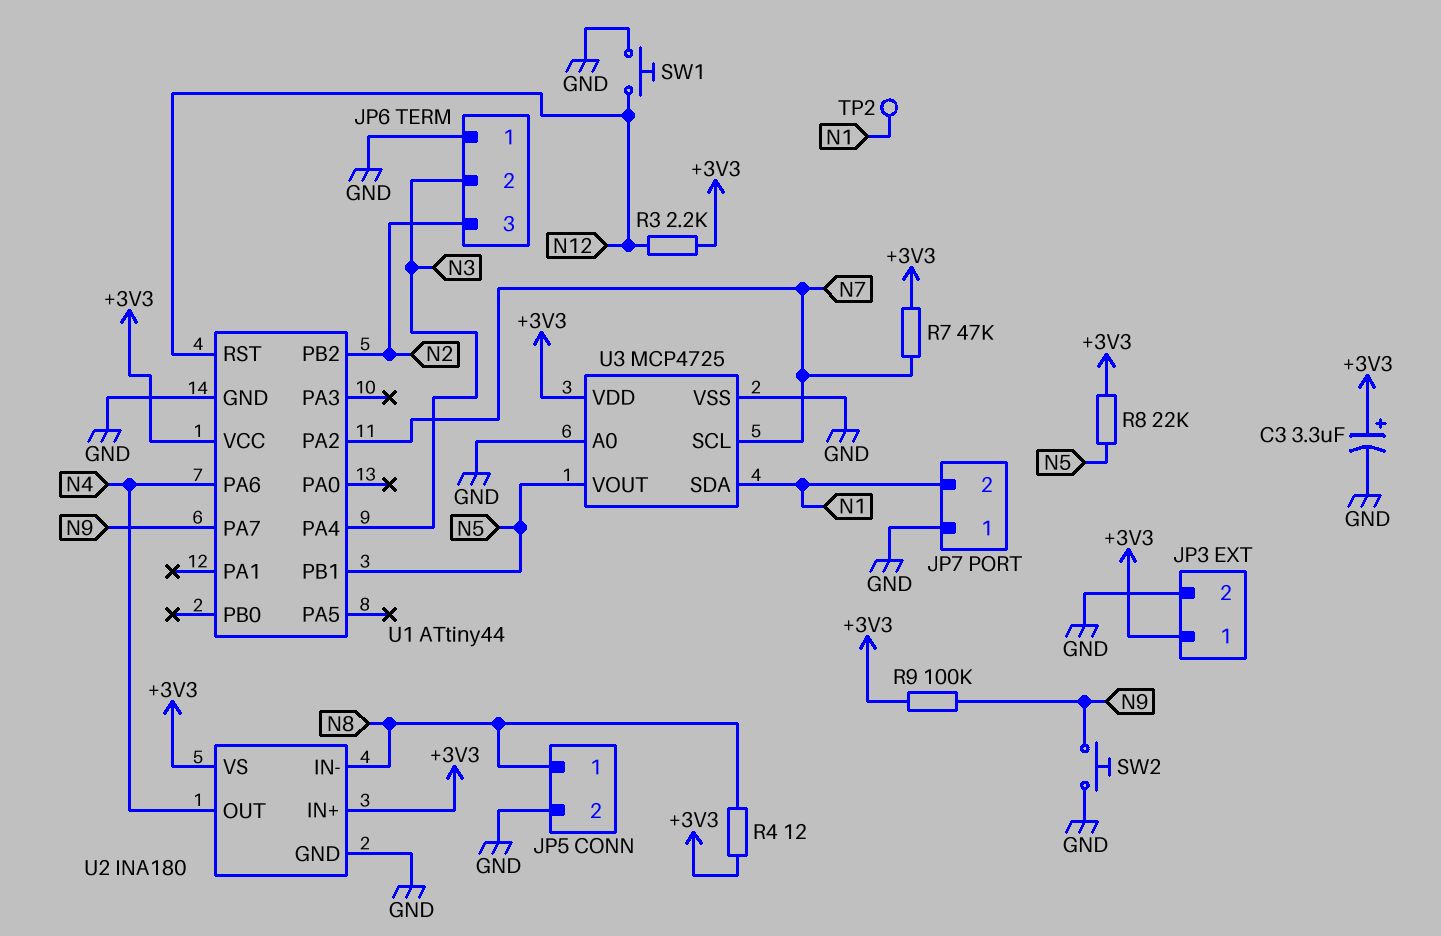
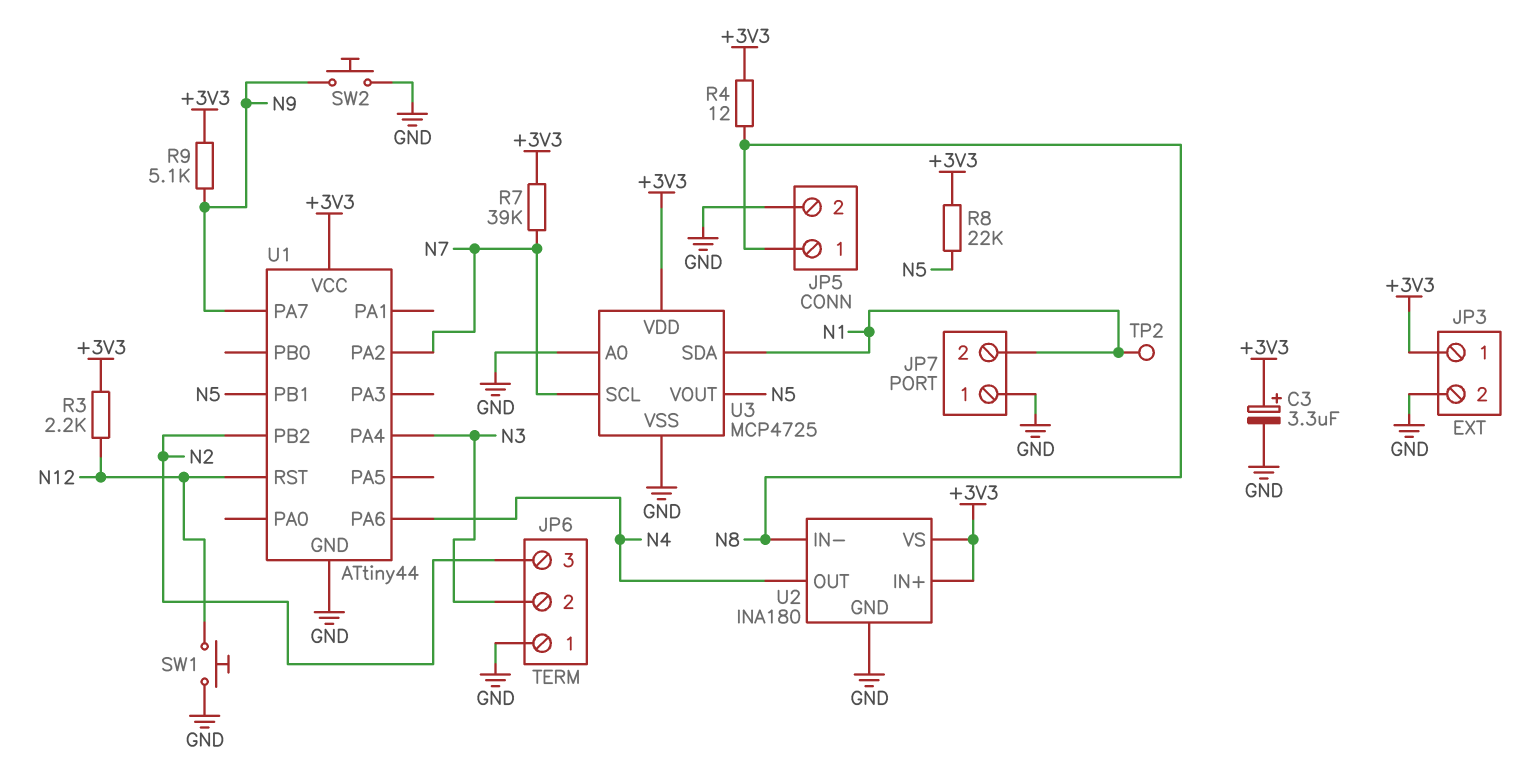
R7: 47k (+3V3, N7) -> 39k (+3V3, N7)
R9: 100k (+3V3, N9) -> 5.1k (+3V3, N9)

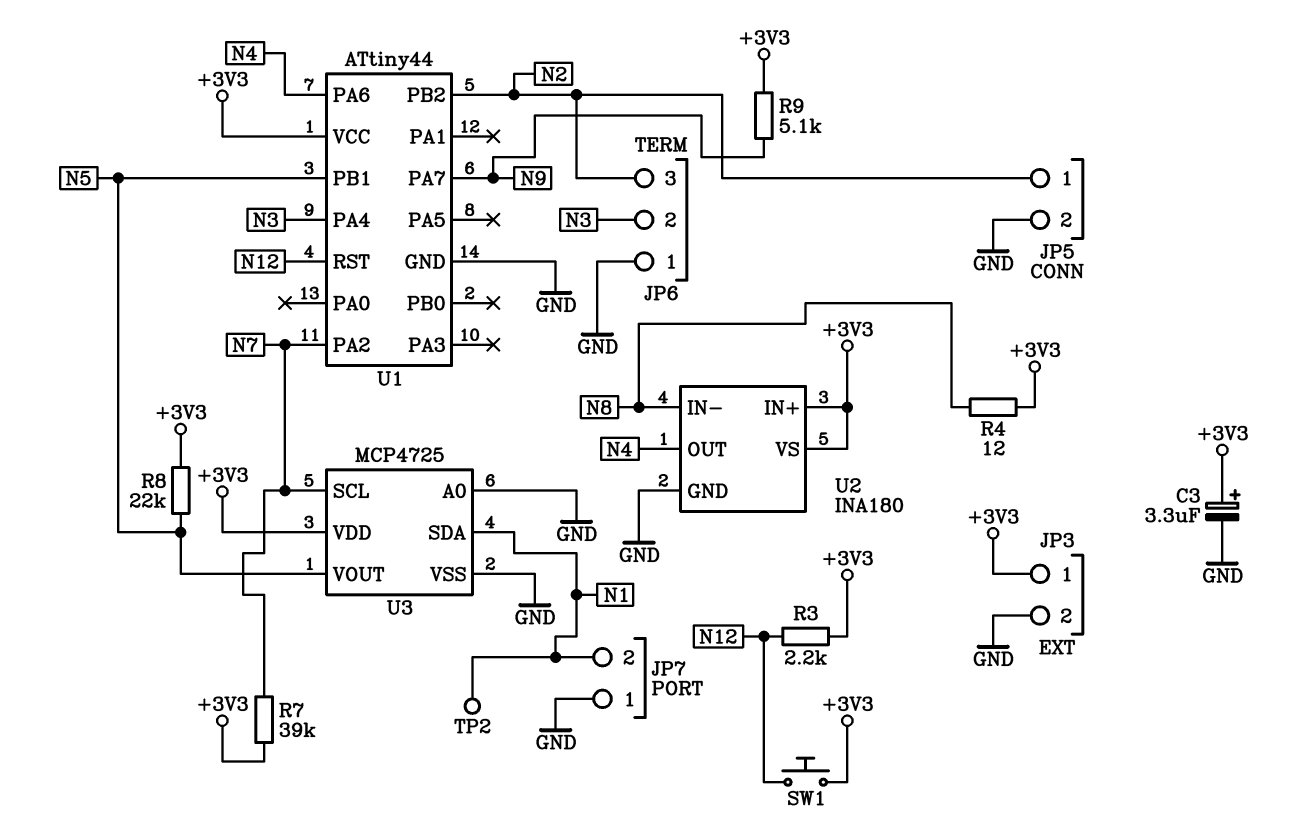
JP5 pin 1: N8 -> N2
SW1: button (GND, N12) -> button (+3V3, N12)
SW2: button (GND, N9) -> none

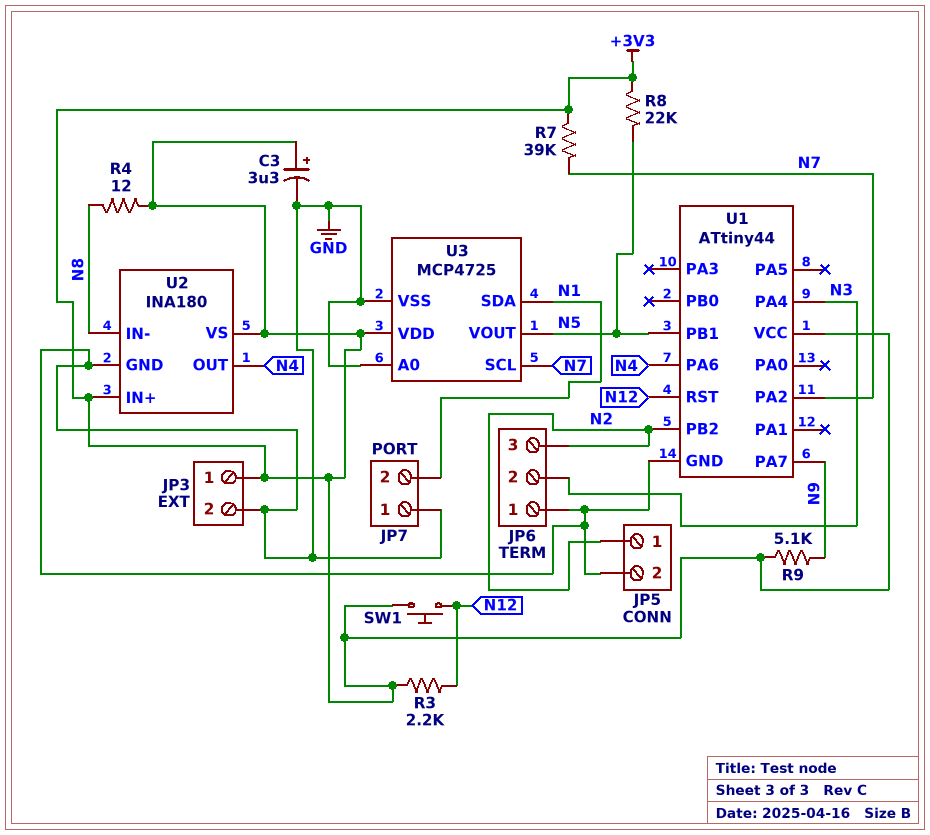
TP2: test point (N1) -> none

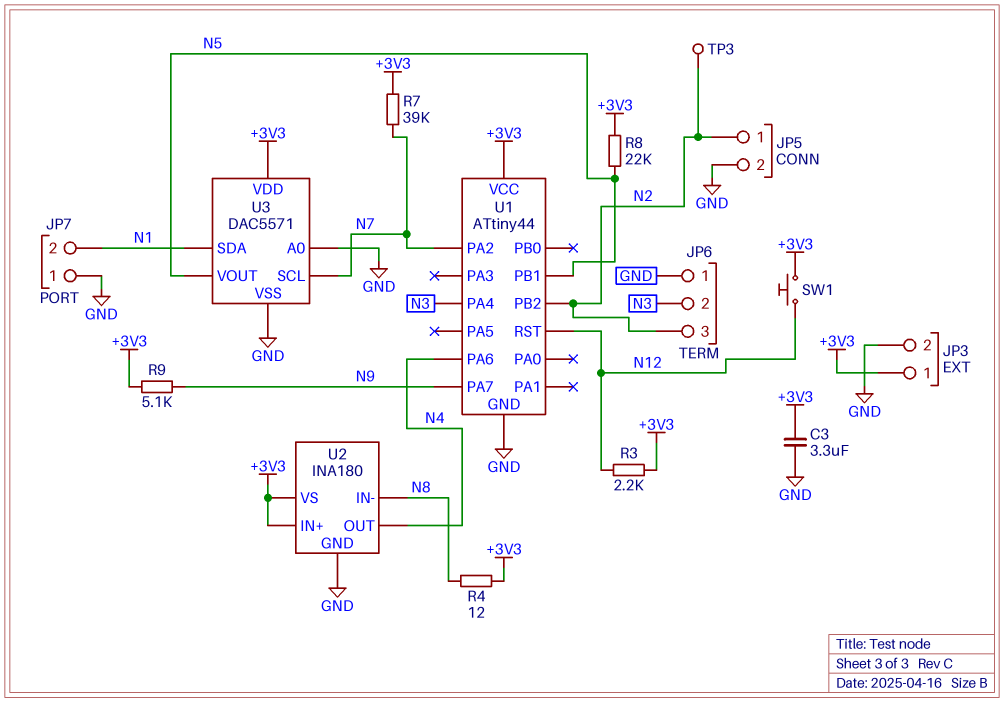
C3: 3.3uF (plus +3V3, minus GND) -> 3.3uF (+3V3, GND)
TP3: none -> test point (N2)
U3: MCP4725 -> DAC5571

